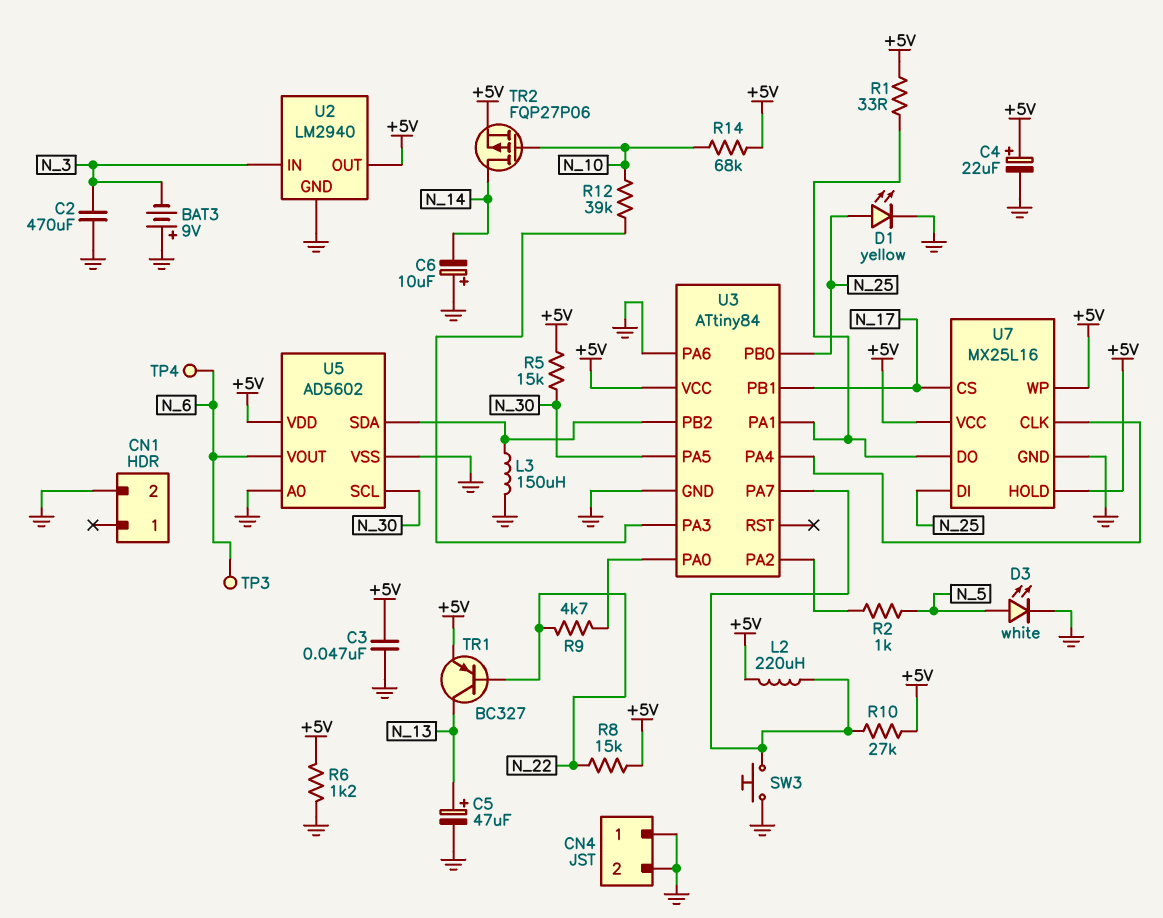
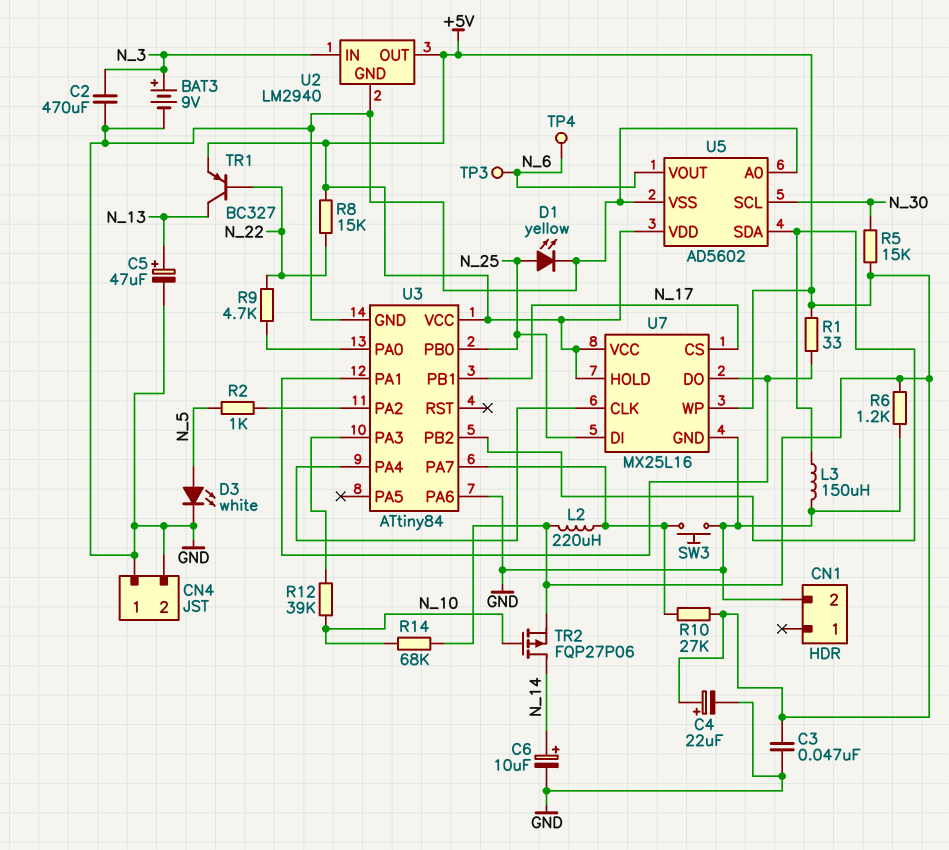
BAT3: 9V (plus GND, minus N_3) -> 9V (plus N_3, minus GND)
C6: 10uF (plus GND, minus N_14) -> 10uF (plus N_14, minus GND)
U3 pin PA5: N_30 -> none

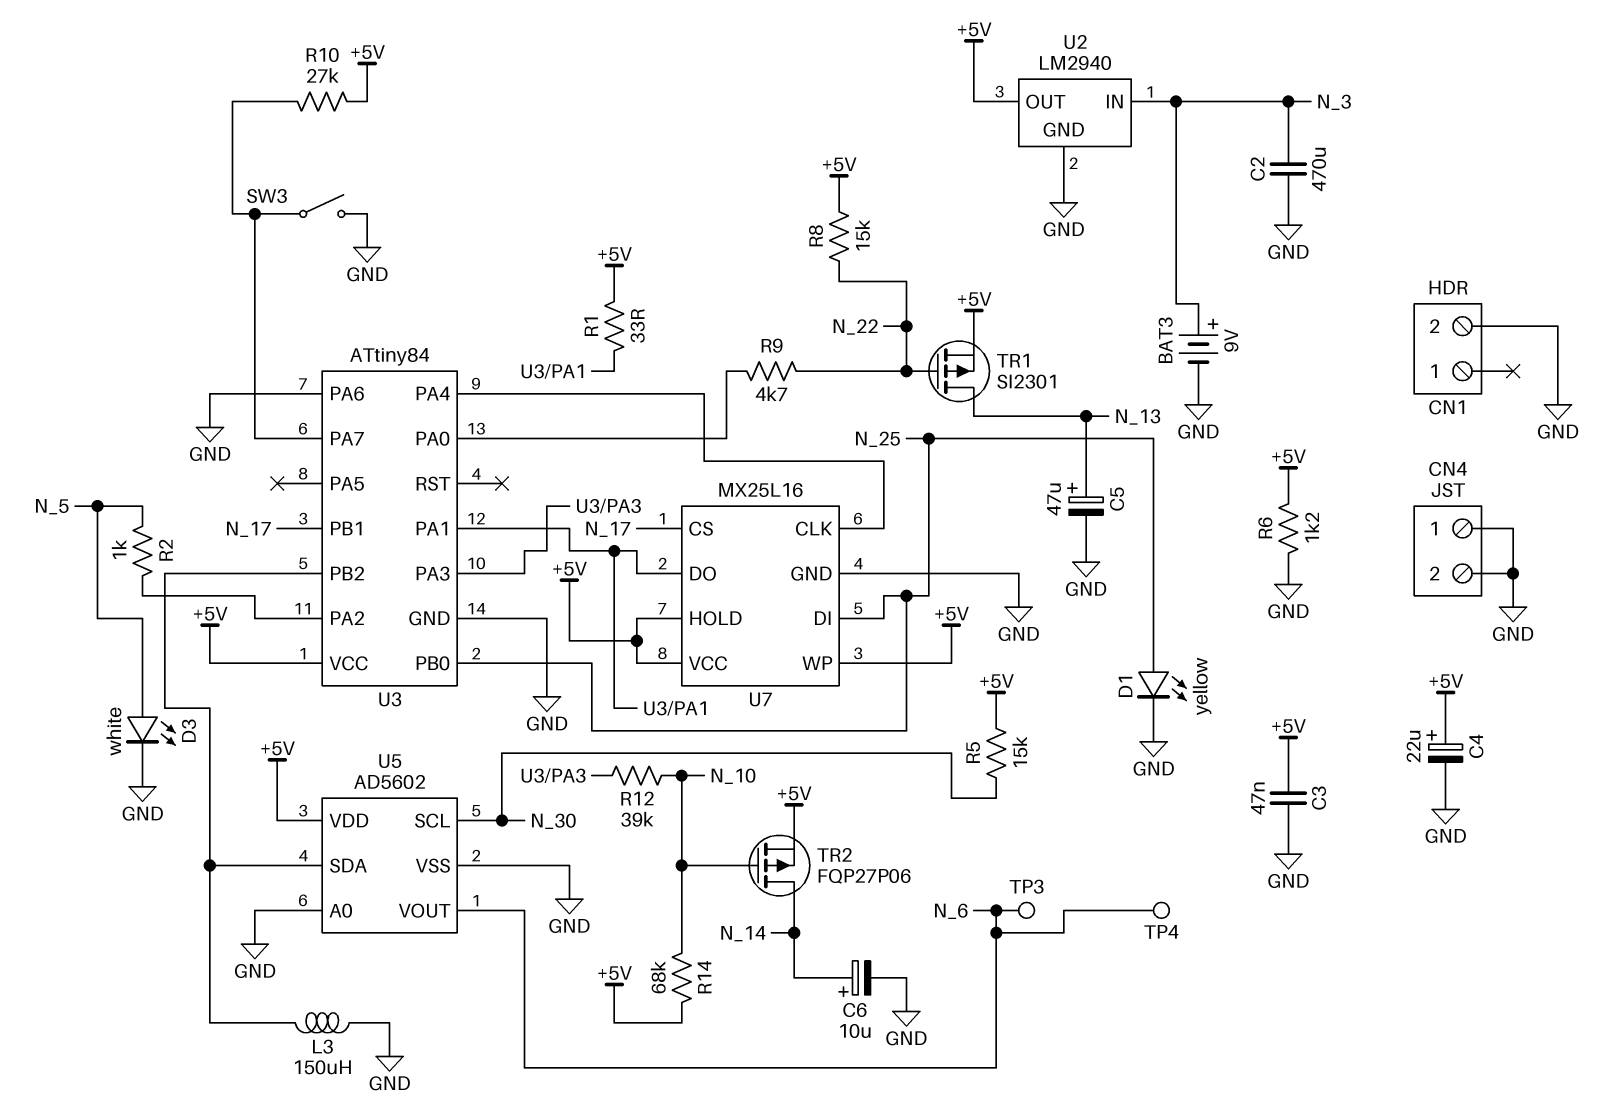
L2: 220uH (+5V, U3/PA7) -> none
SW3: button (GND, U3/PA7) -> switch (GND, U3/PA7)
TR1: PNP BC327 (B N_22, C N_13, E +5V) -> PMOS SI2301 (G N_22, D N_13, S +5V)

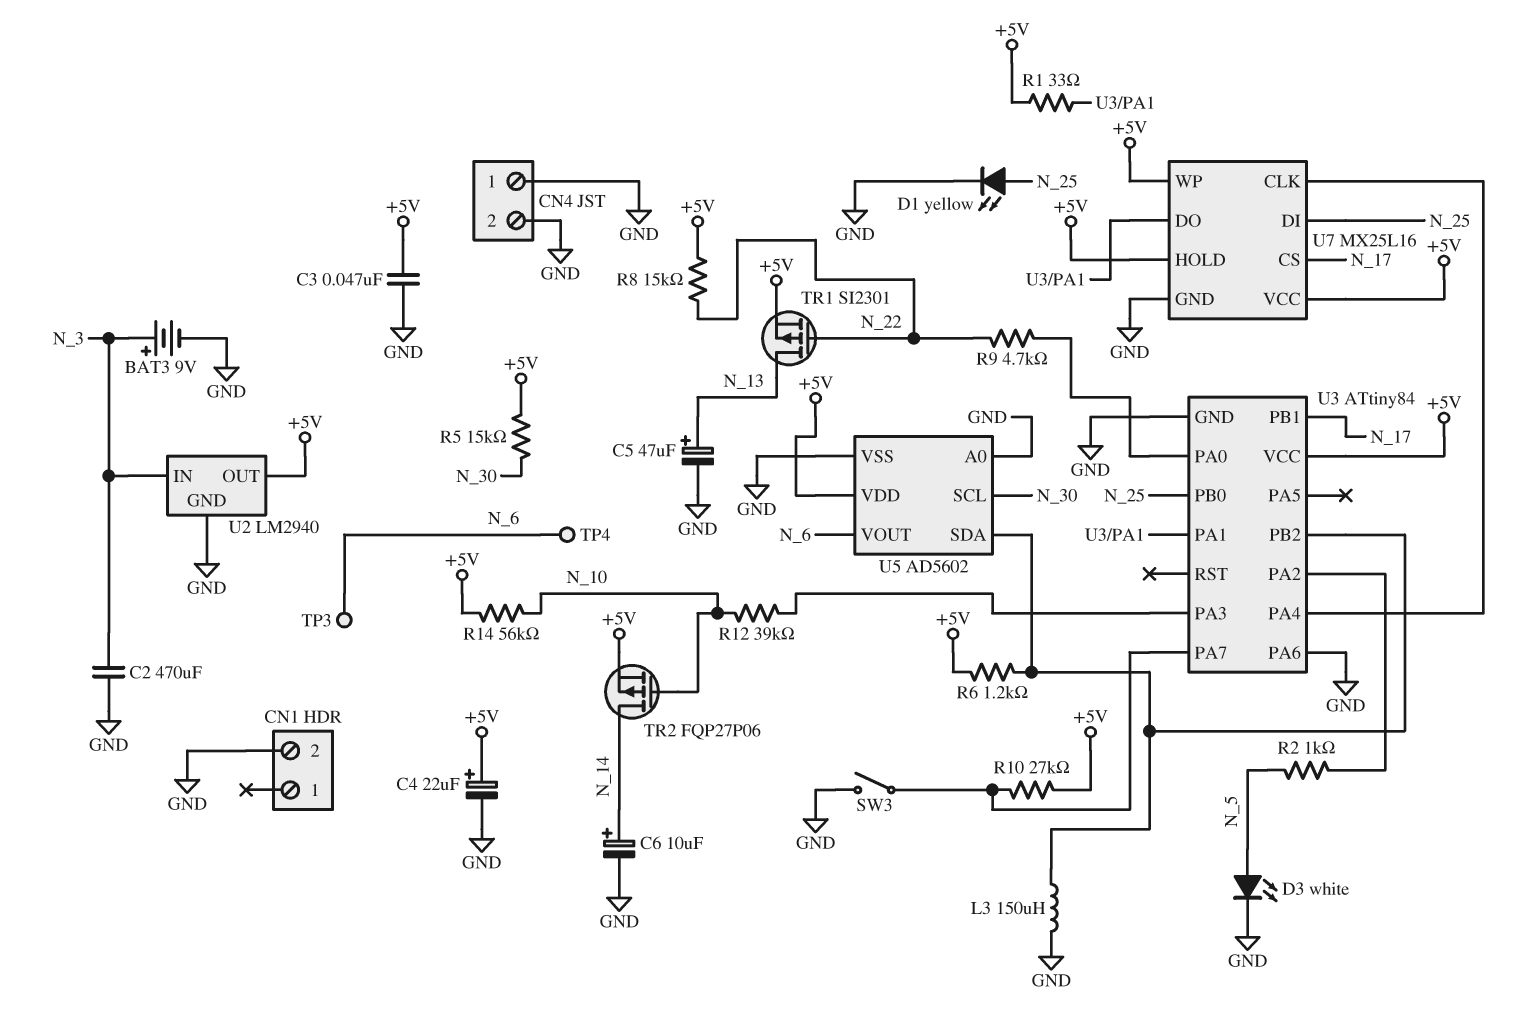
R6: 1.2k (+5V, GND) -> 1.2k (+5V, U3/PB2)
R14: 68k (+5V, N_10) -> 56k (+5V, N_10)

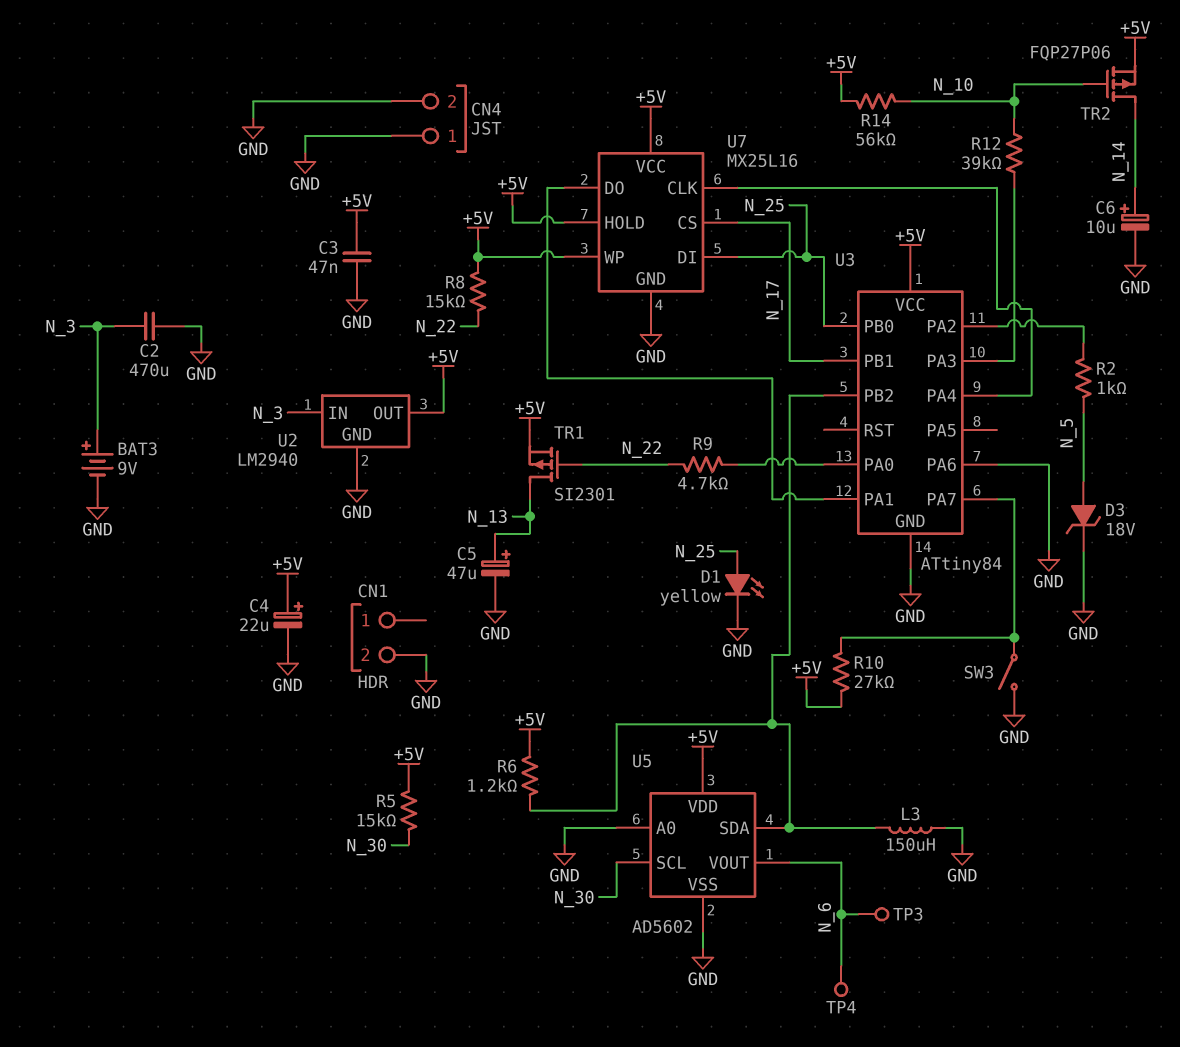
D3: LED white (A N_5, K GND) -> zener 18V (A N_5, K GND)
R1: 33 (+5V, U3/PA1) -> none

